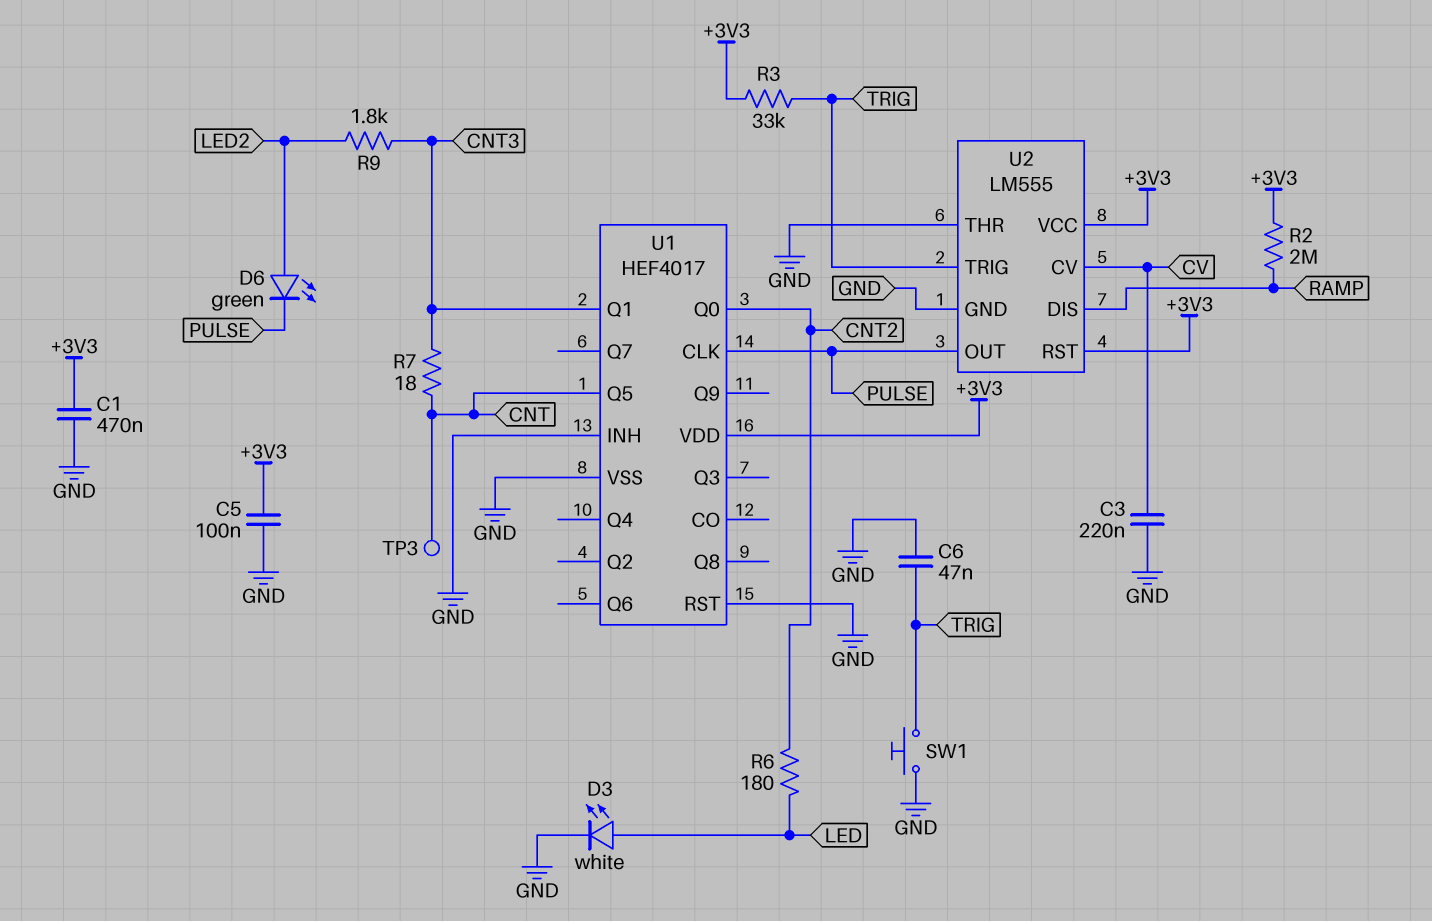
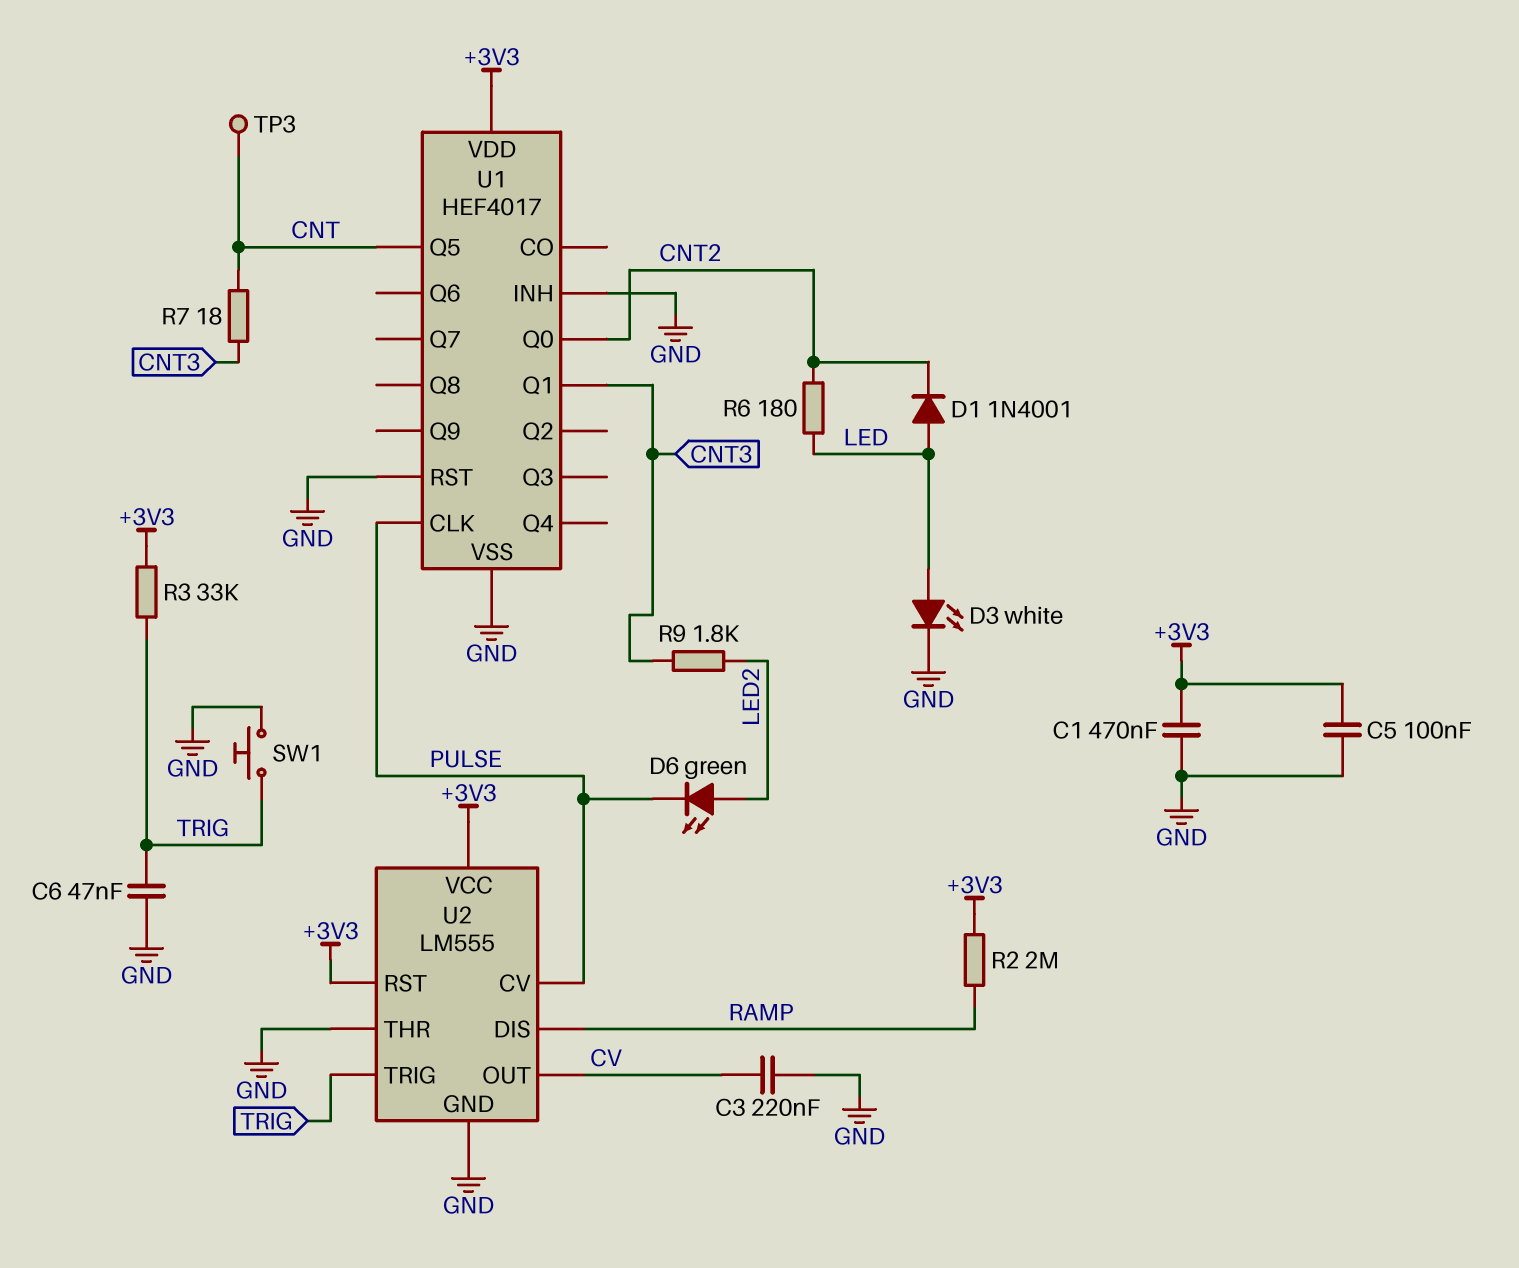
D1: none -> diode 1N4001 (A LED, K CNT2)
U2 pin CV: CV -> PULSE
U2 pin OUT: PULSE -> CV

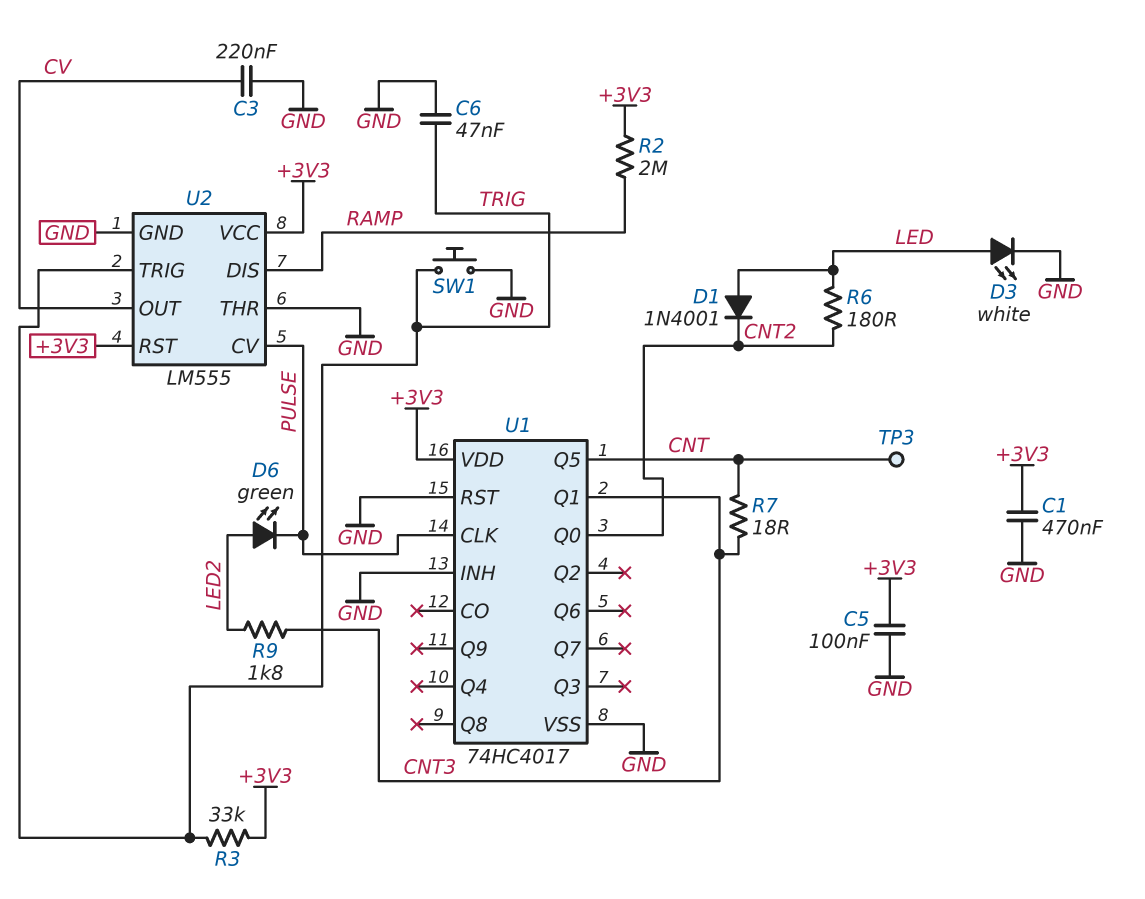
U1: HEF4017 -> 74HC4017

